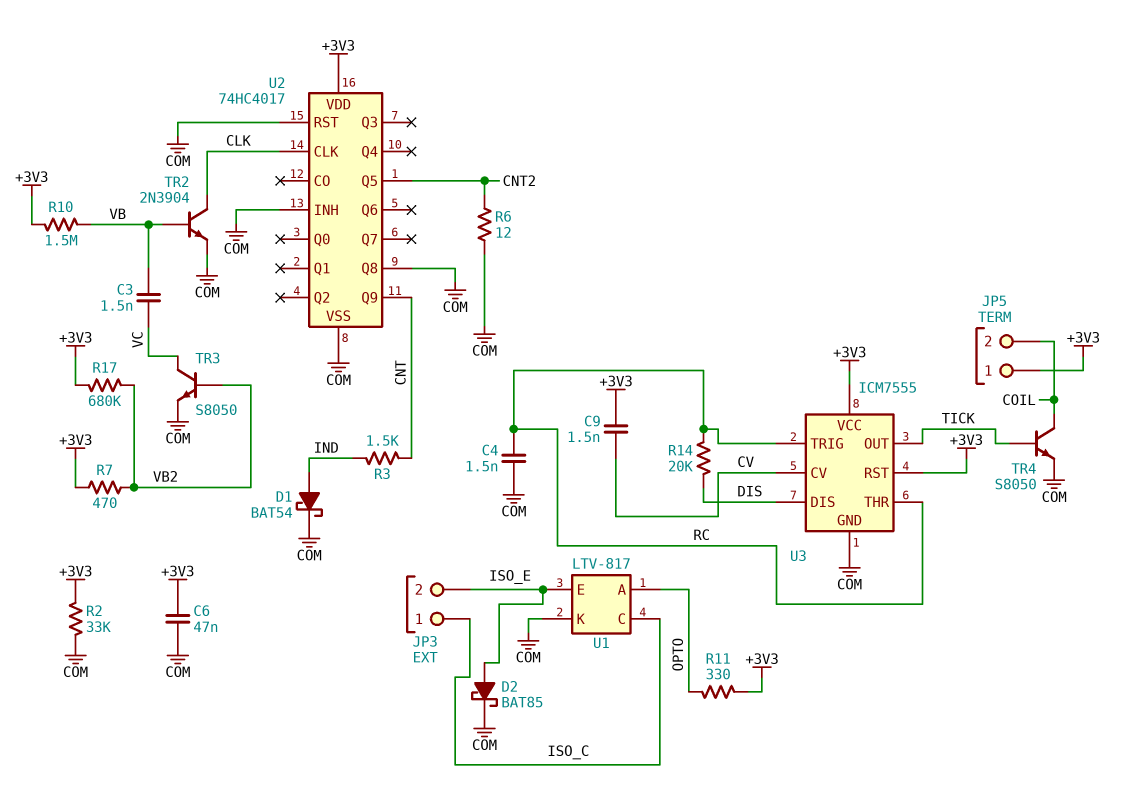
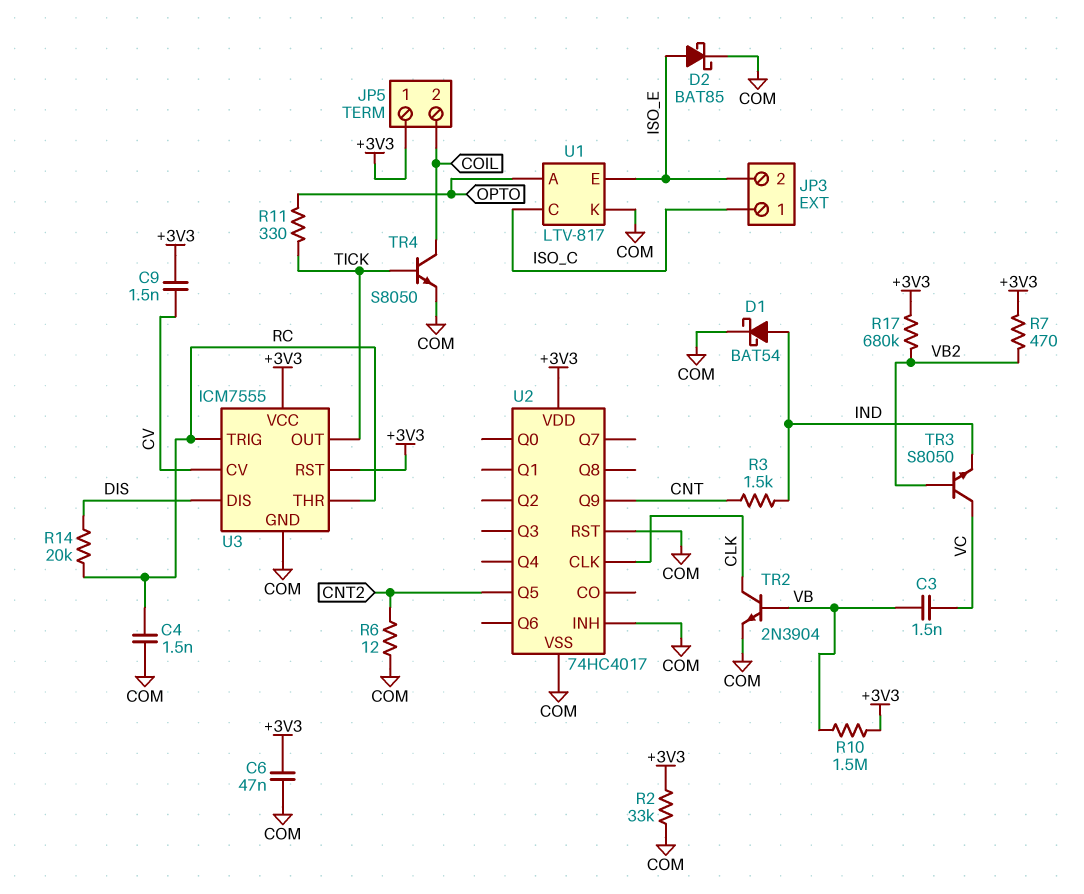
R11: 330 (+3V3, OPTO) -> 330 (OPTO, TICK)
TR3: NPN S8050 (B VB2, C VC, E COM) -> NPN S8050 (B VB2, C VC, E IND)
U2 pin Q8: COM -> none

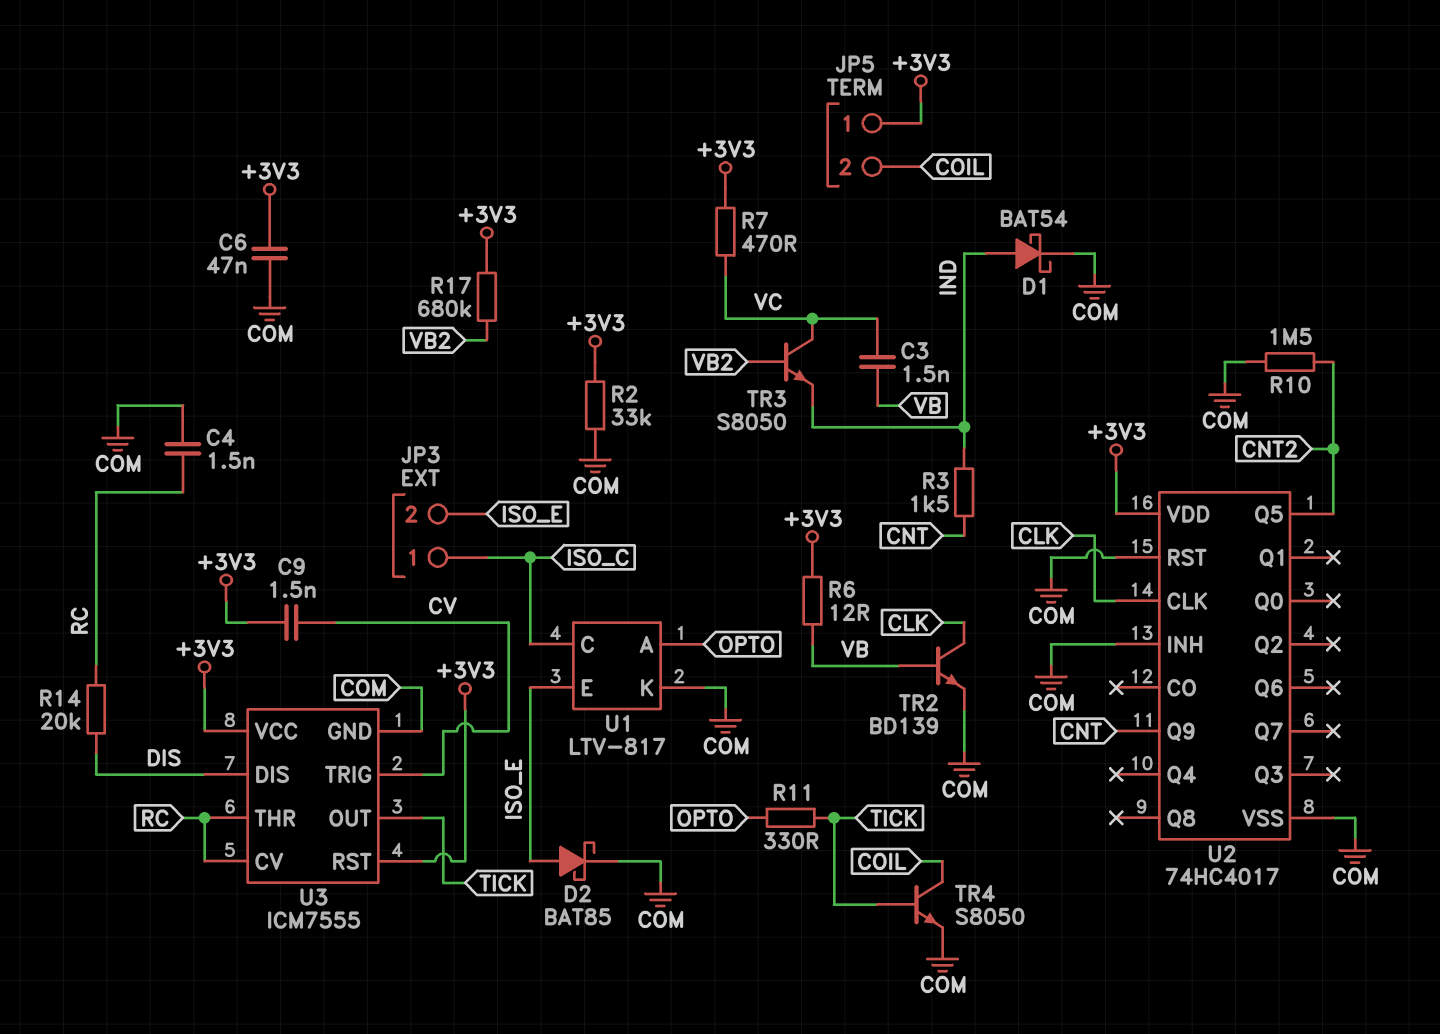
R6: 12 (CNT2, COM) -> 12 (+3V3, VB)
R7: 470 (+3V3, VB2) -> 470 (+3V3, VC)
R10: 1.5M (+3V3, VB) -> 1.5M (CNT2, COM)
TR2: NPN 2N3904 (B VB, C CLK, E COM) -> NPN BD139 (B VB, C CLK, E COM)
U3 pin CV: CV -> RC
U3 pin TRIG: RC -> CV

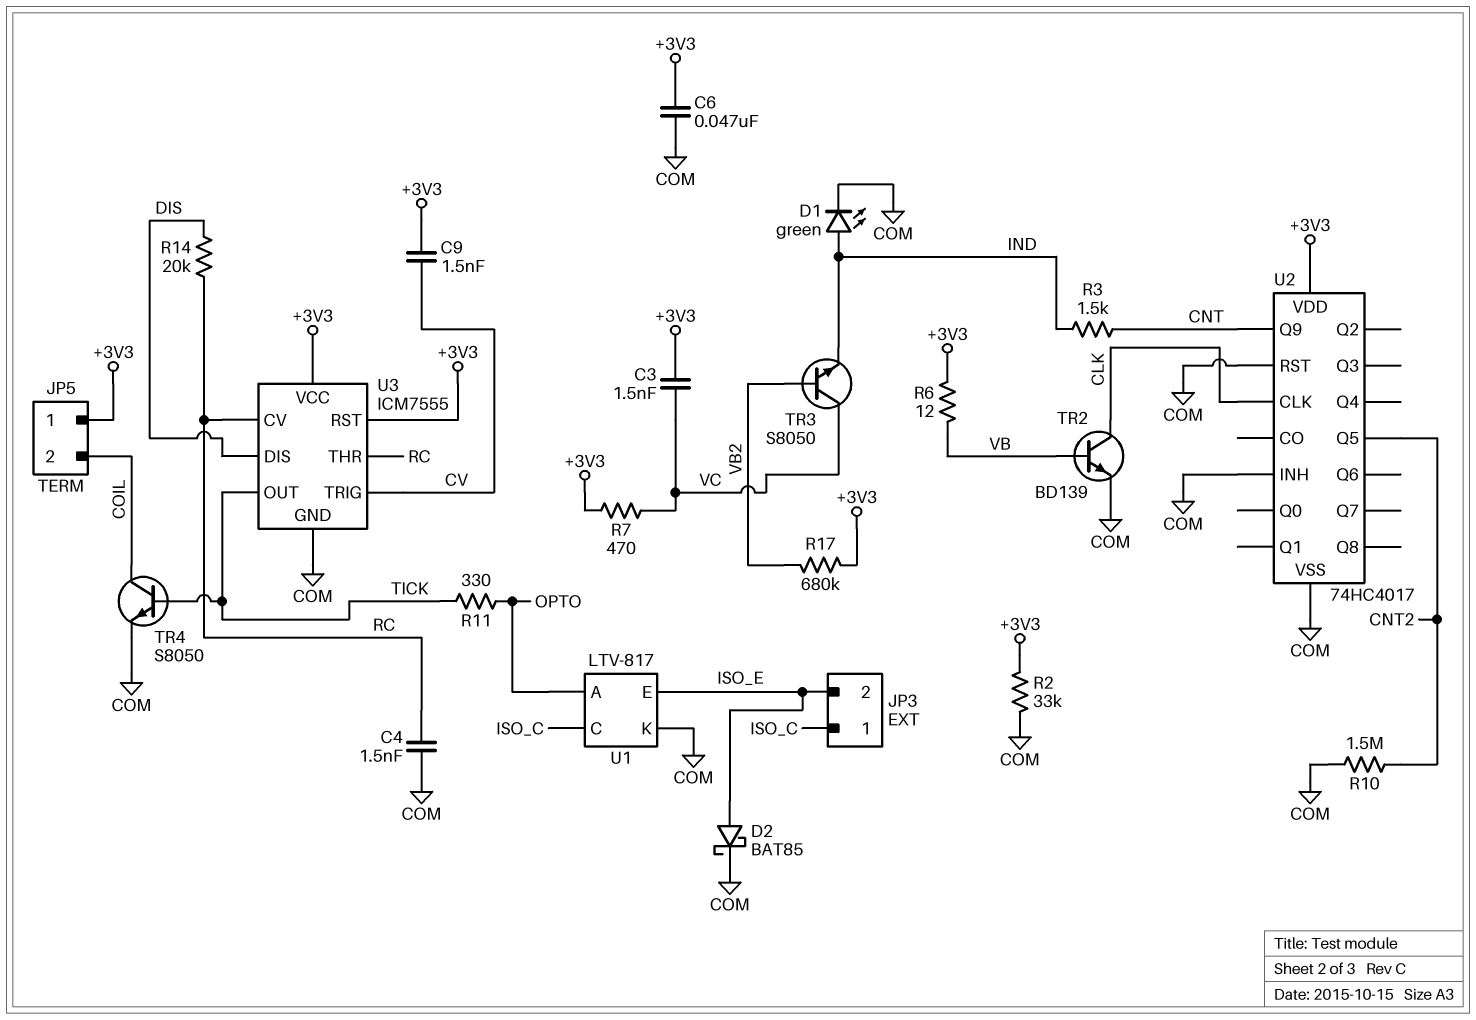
C3: 1.5nF (VB, VC) -> 1.5nF (+3V3, VC)
D1: schottky BAT54 (A IND, K COM) -> LED green (A IND, K COM)

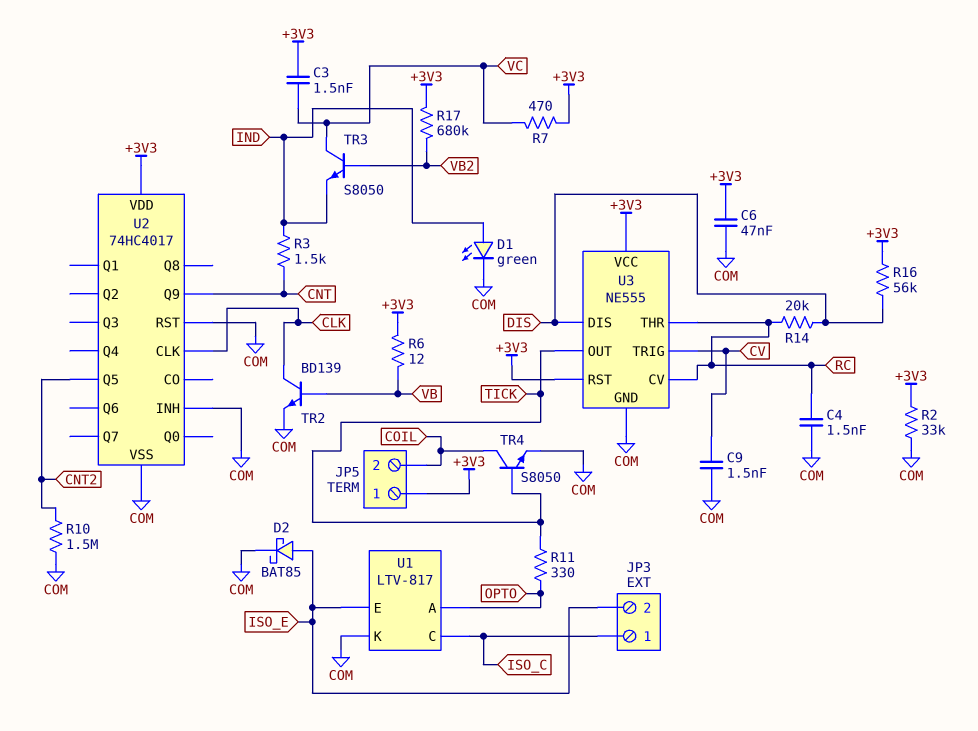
C9: 1.5nF (+3V3, CV) -> 1.5nF (COM, CV)
R16: none -> 56k (+3V3, DIS)
U3: ICM7555 -> NE555

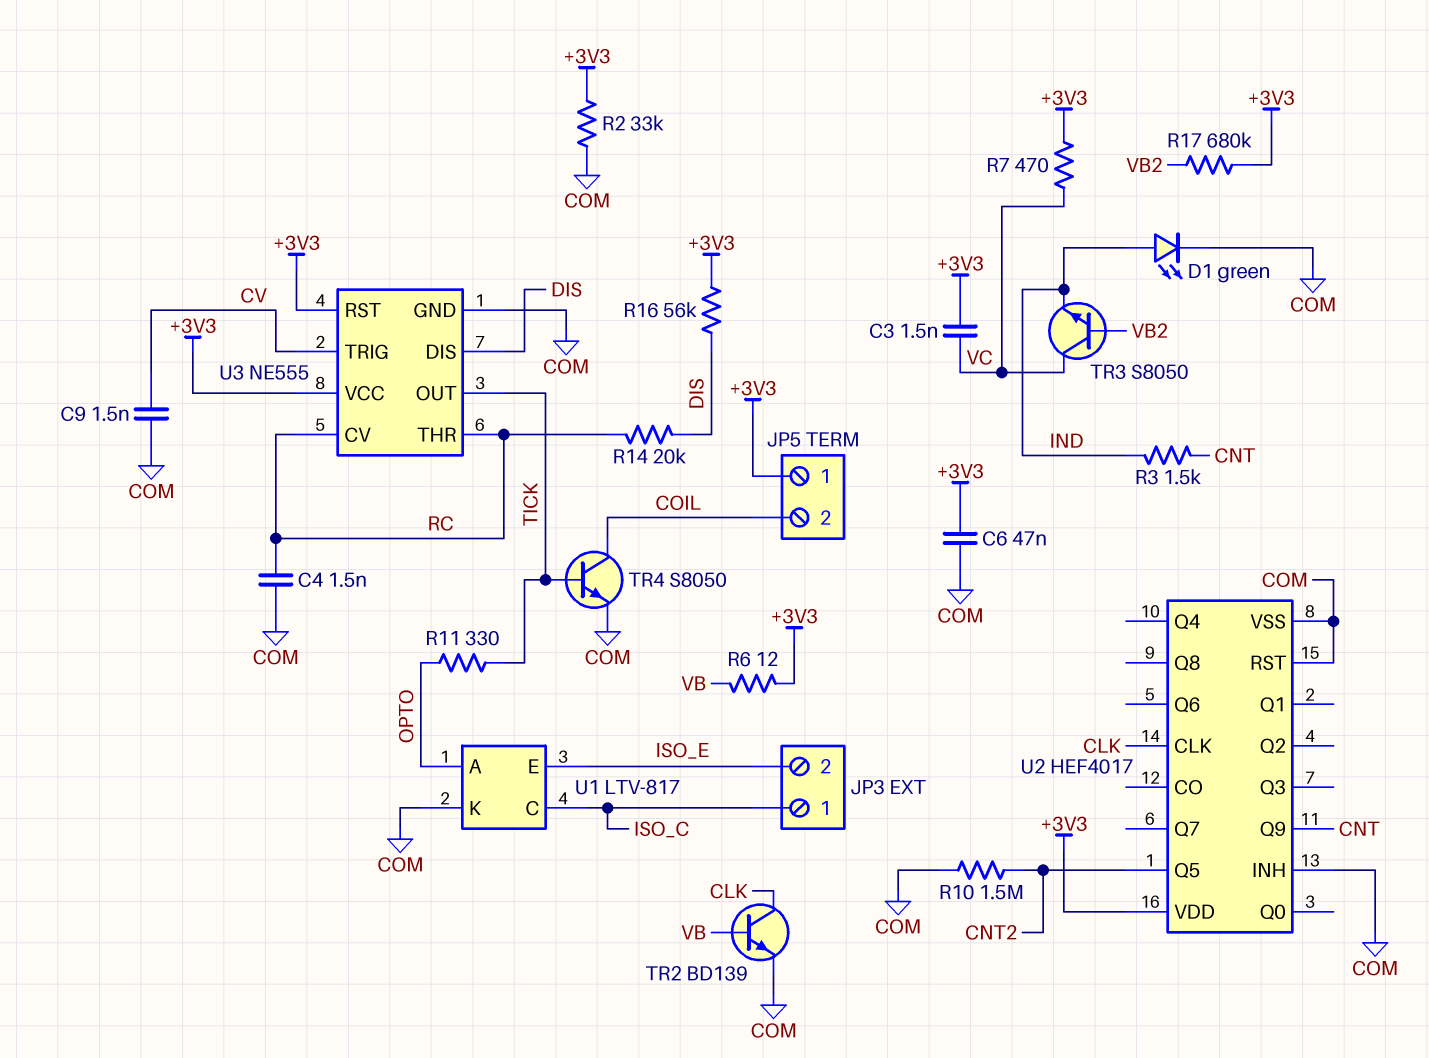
D2: schottky BAT85 (A ISO_E, K COM) -> none
U2: 74HC4017 -> HEF4017

